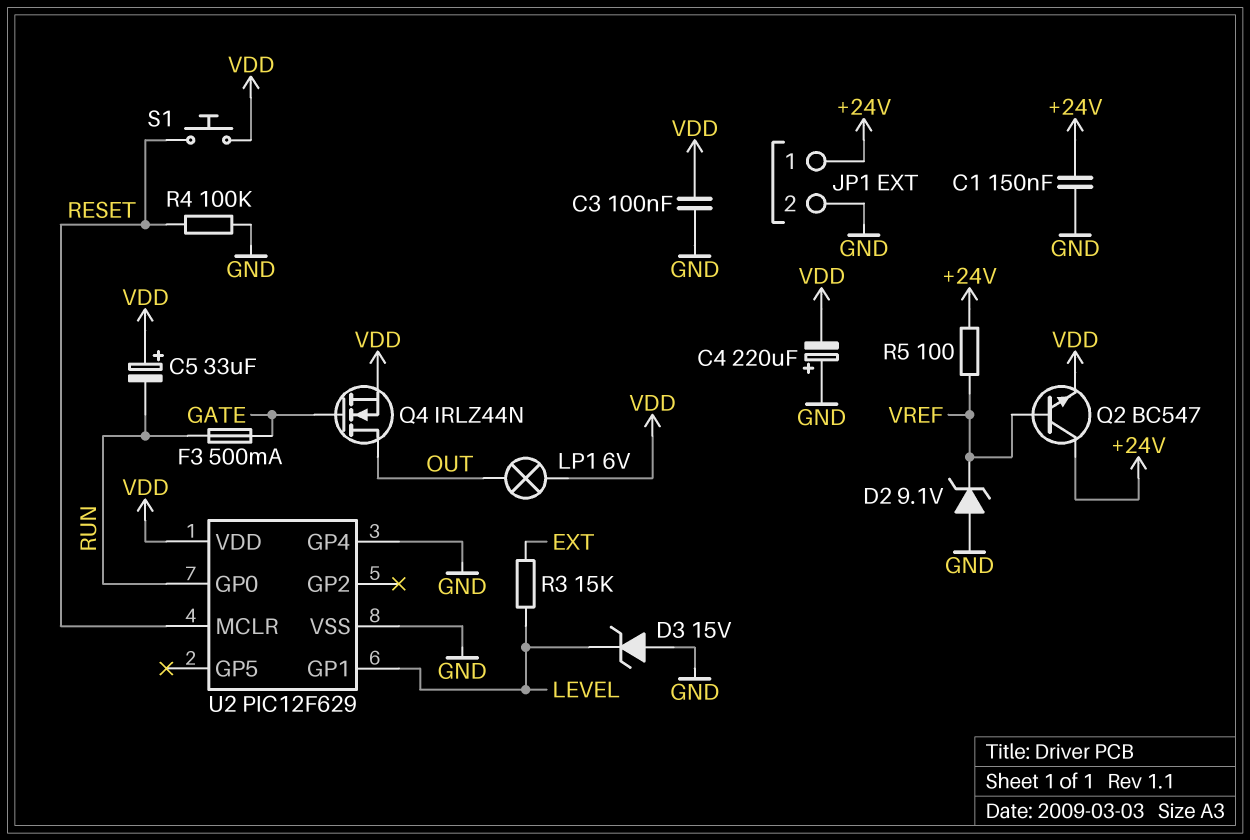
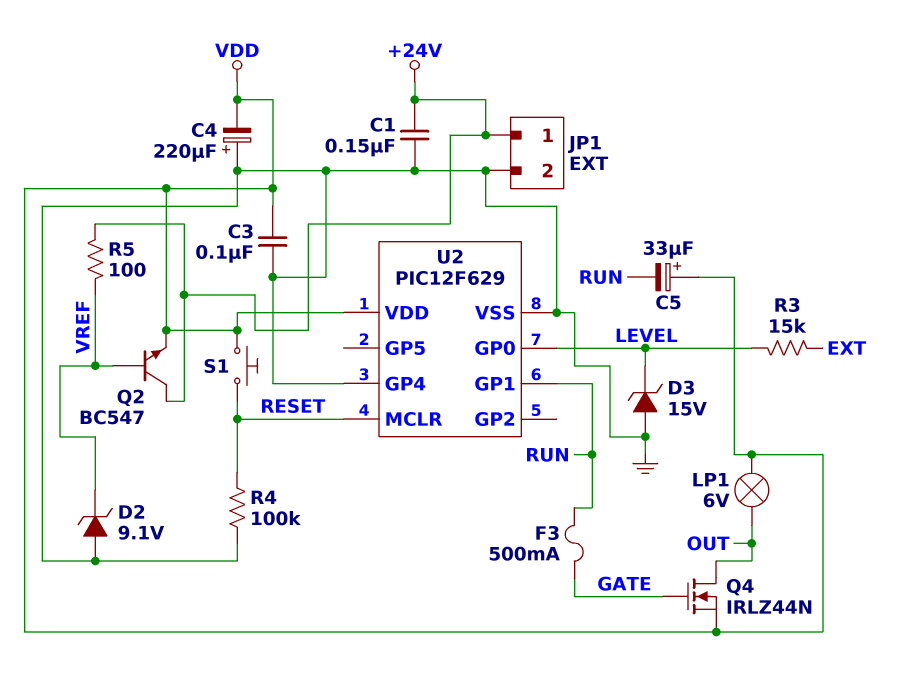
U2 pin GP0: RUN -> LEVEL
U2 pin GP1: LEVEL -> RUN

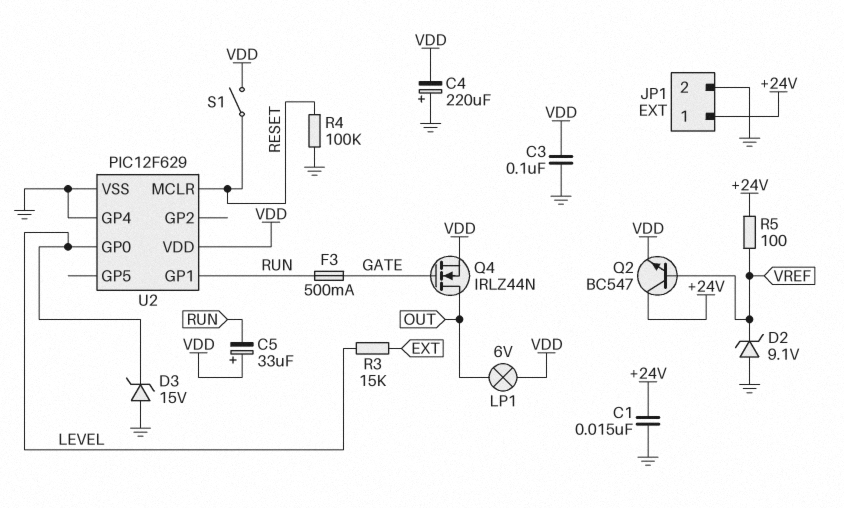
C1: 150nF (+24V, GND) -> 15nF (+24V, GND)
S1: button (RESET, VDD) -> switch (RESET, VDD)

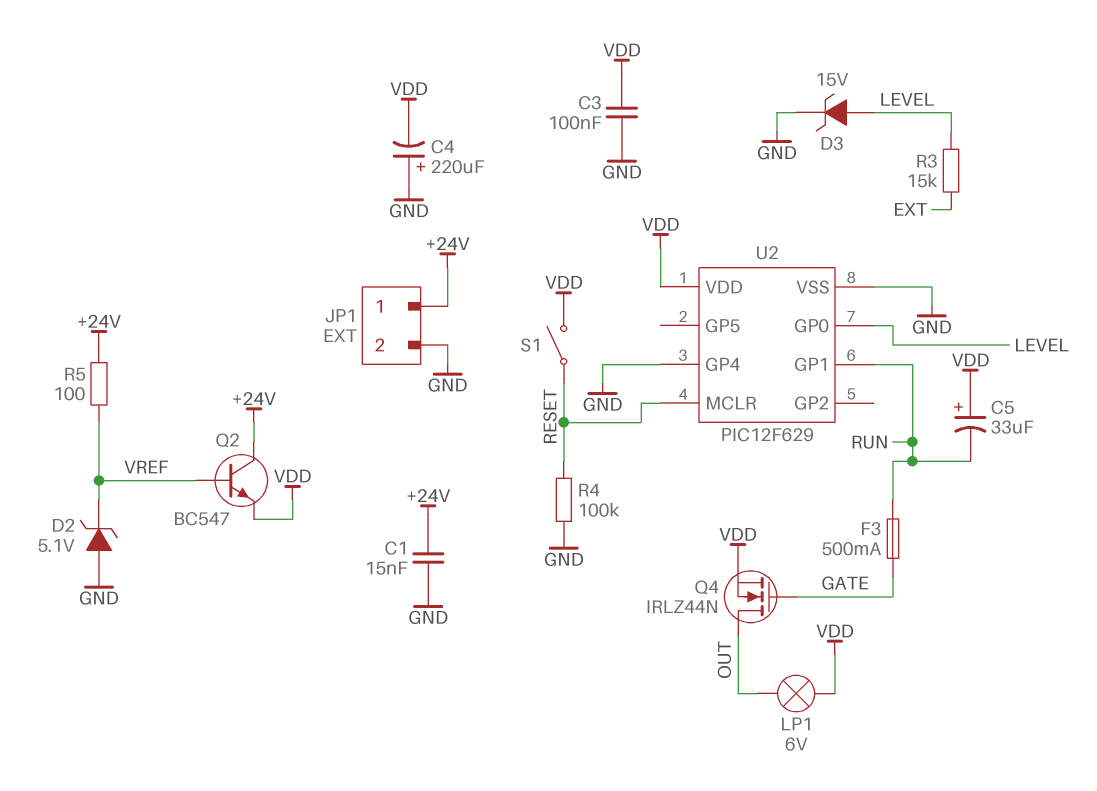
D2: zener 9.1V (A GND, K VREF) -> zener 5.1V (A GND, K VREF)
D3: zener 15V (A GND, K LEVEL) -> zener 15V (A LEVEL, K GND)

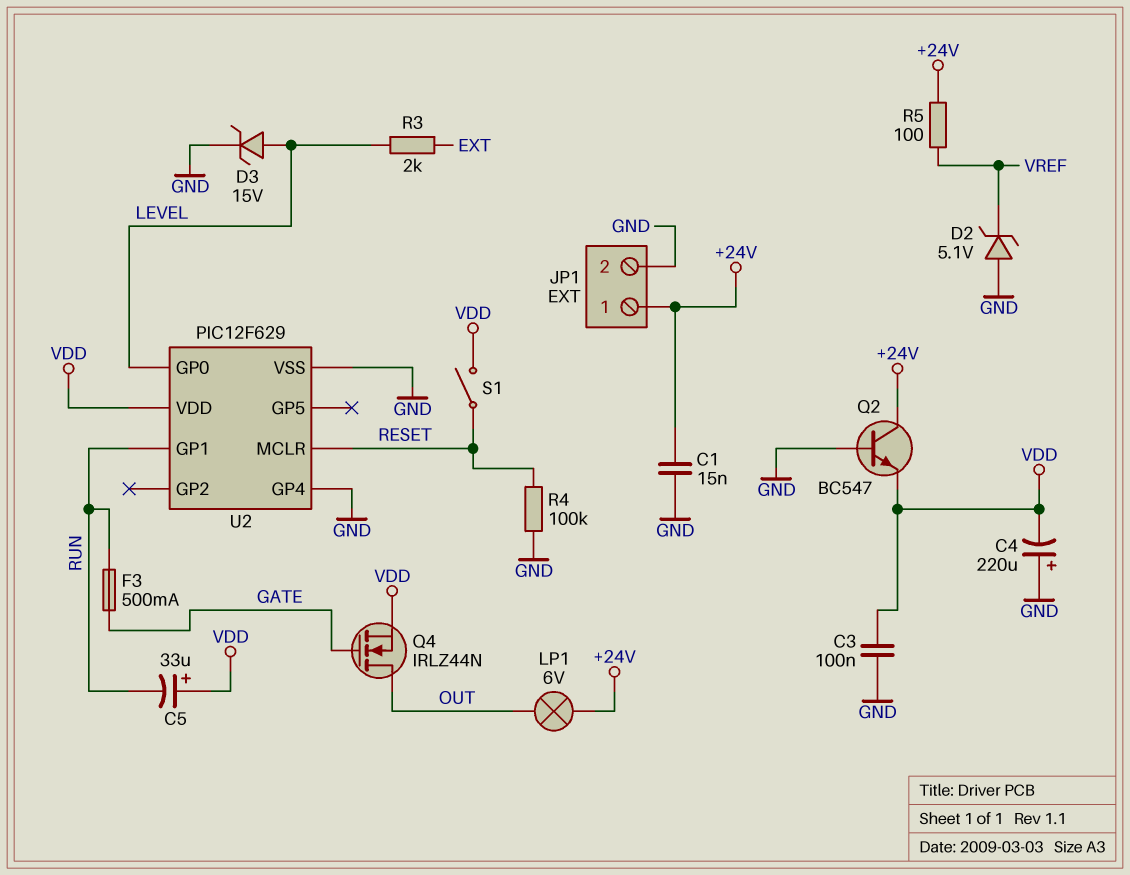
LP1: lamp 6V (OUT, VDD) -> lamp 6V (+24V, OUT)
Q2: NPN BC547 (B VREF, C +24V, E VDD) -> NPN BC547 (B GND, C +24V, E VDD)
R3: 15k (EXT, LEVEL) -> 2k (EXT, LEVEL)

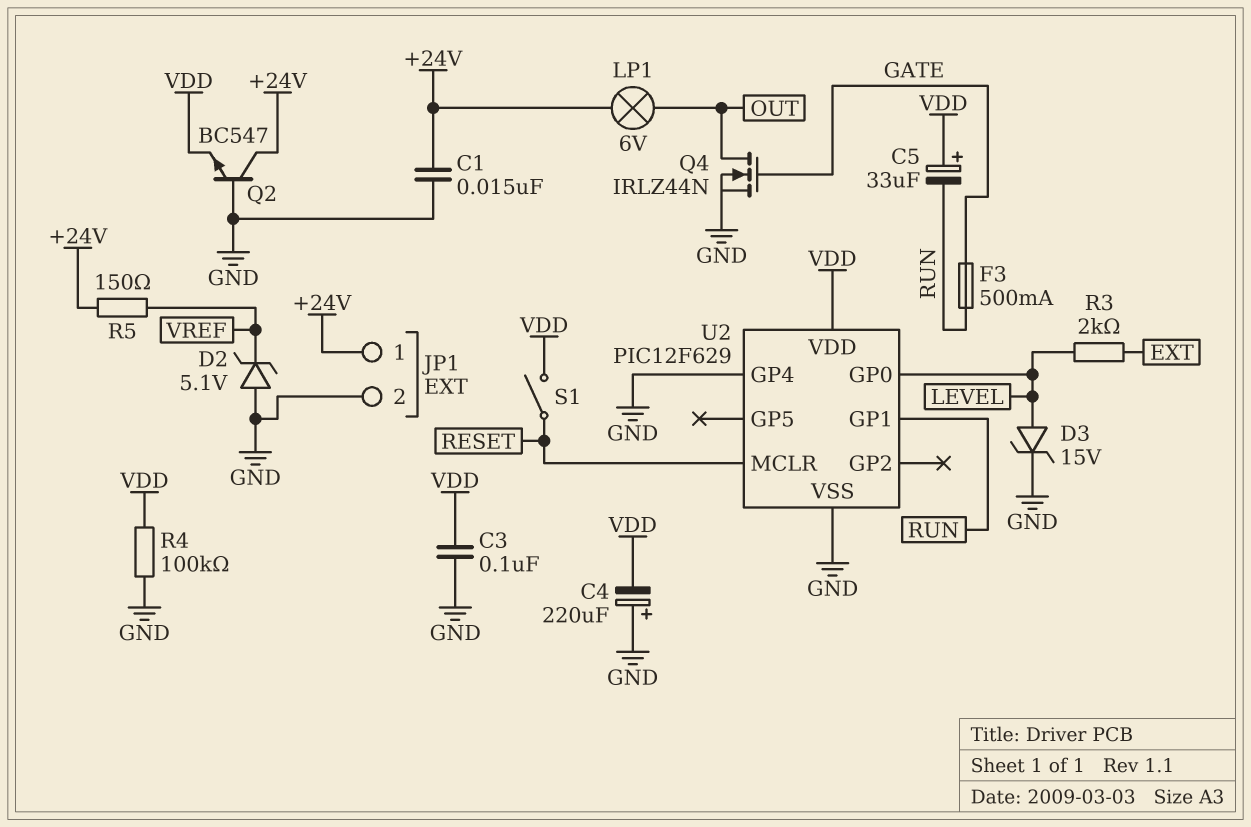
Q4: NMOS IRLZ44N (G GATE, D OUT, S VDD) -> NMOS IRLZ44N (G GATE, D OUT, S GND)
R4: 100k (GND, RESET) -> 100k (GND, VDD)
R5: 100 (+24V, VREF) -> 150 (+24V, VREF)

